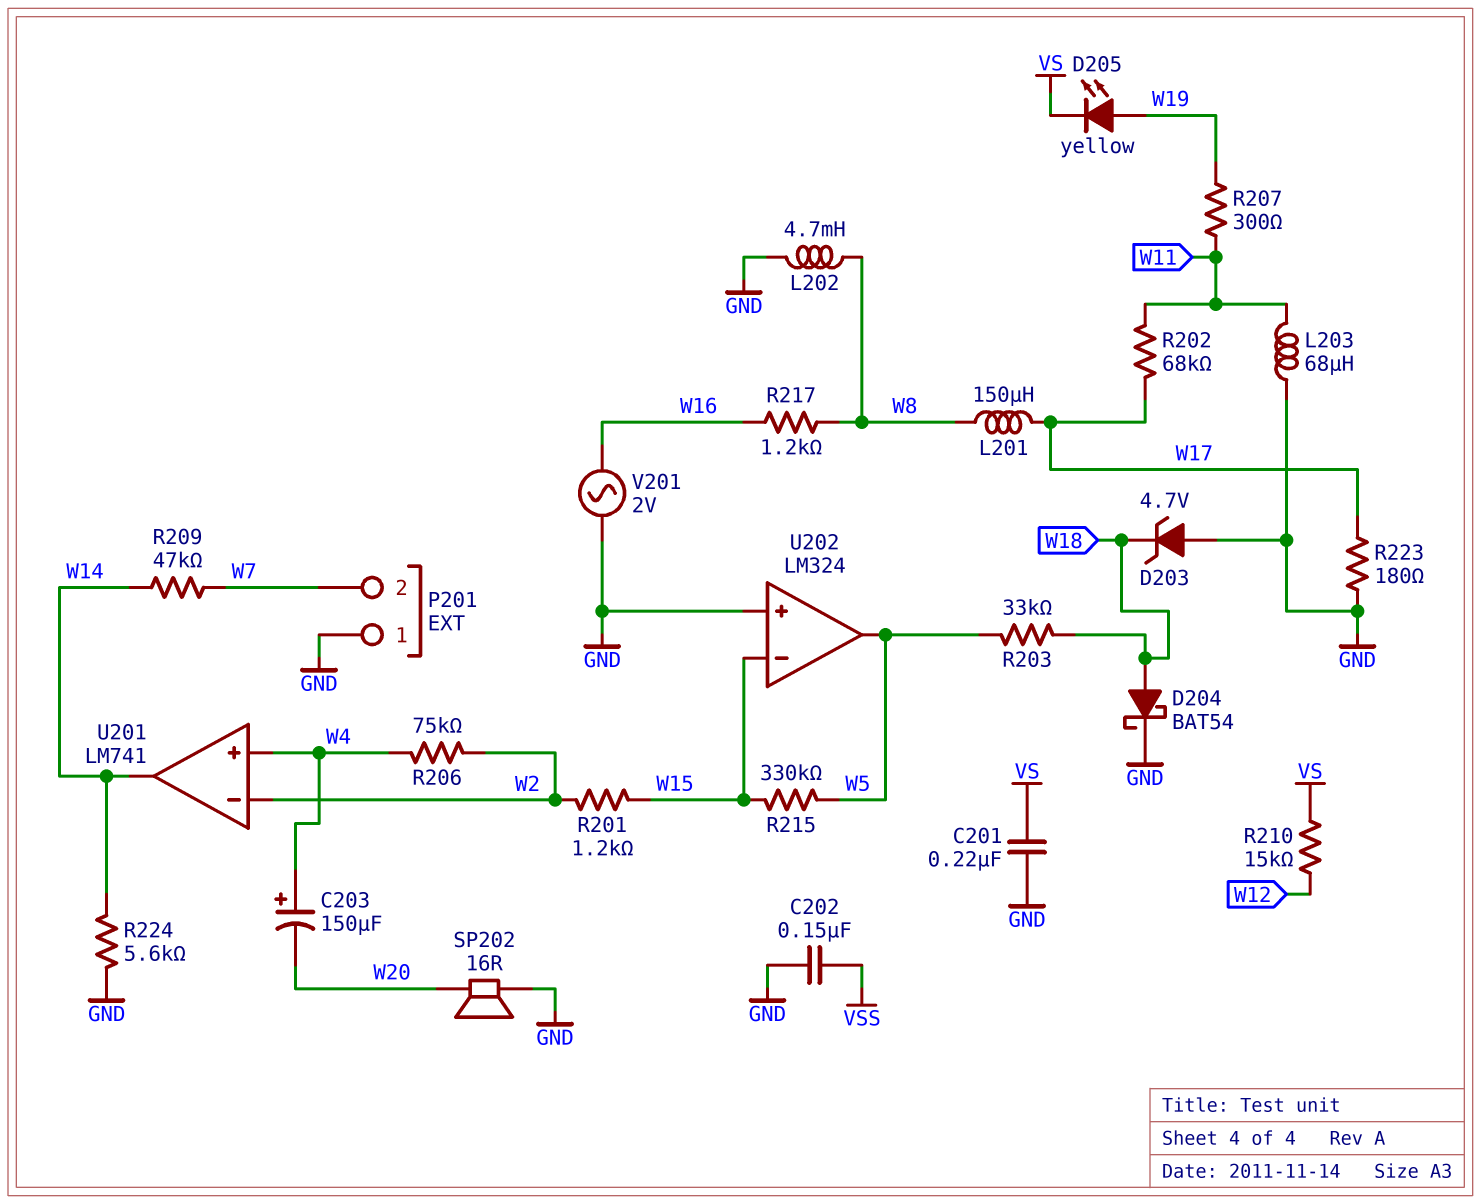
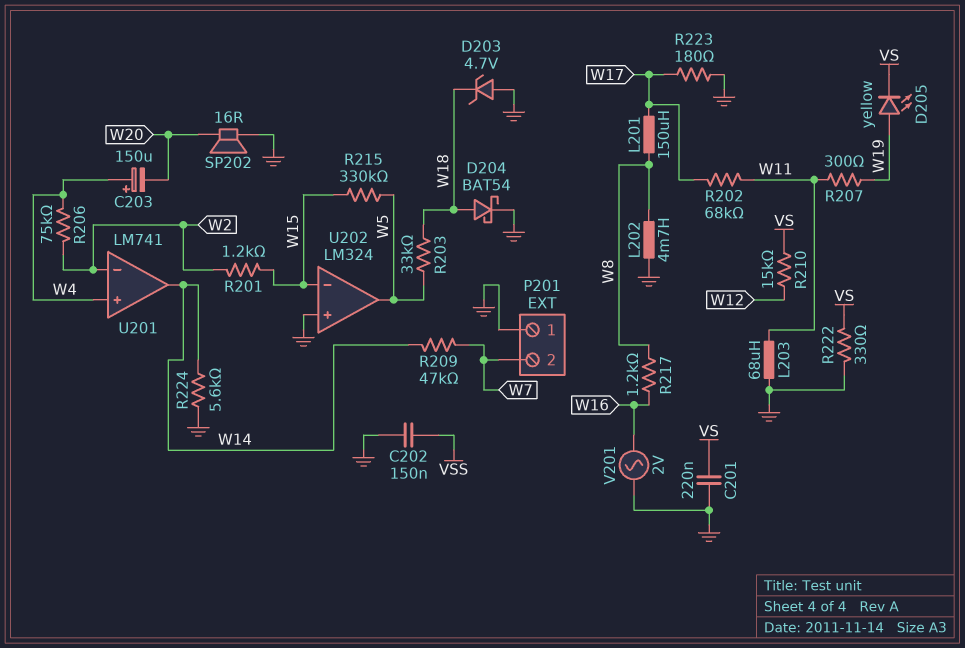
R222: none -> 330 (GND, VS)

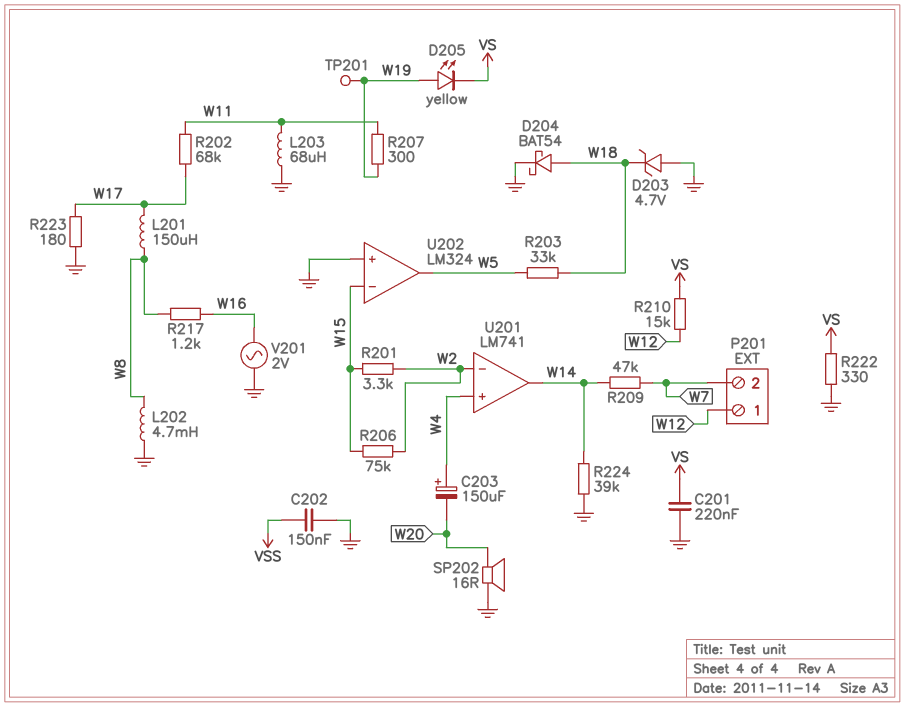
P201 pin 1: GND -> W12
R201: 1.2k (W2, W15) -> 3.3k (W2, W15)
R206: 75k (W2, W4) -> 75k (W2, W15)
R215: 330k (W5, W15) -> none
R224: 5.6k (GND, W14) -> 39k (GND, W14)
TP201: none -> test point (W19)

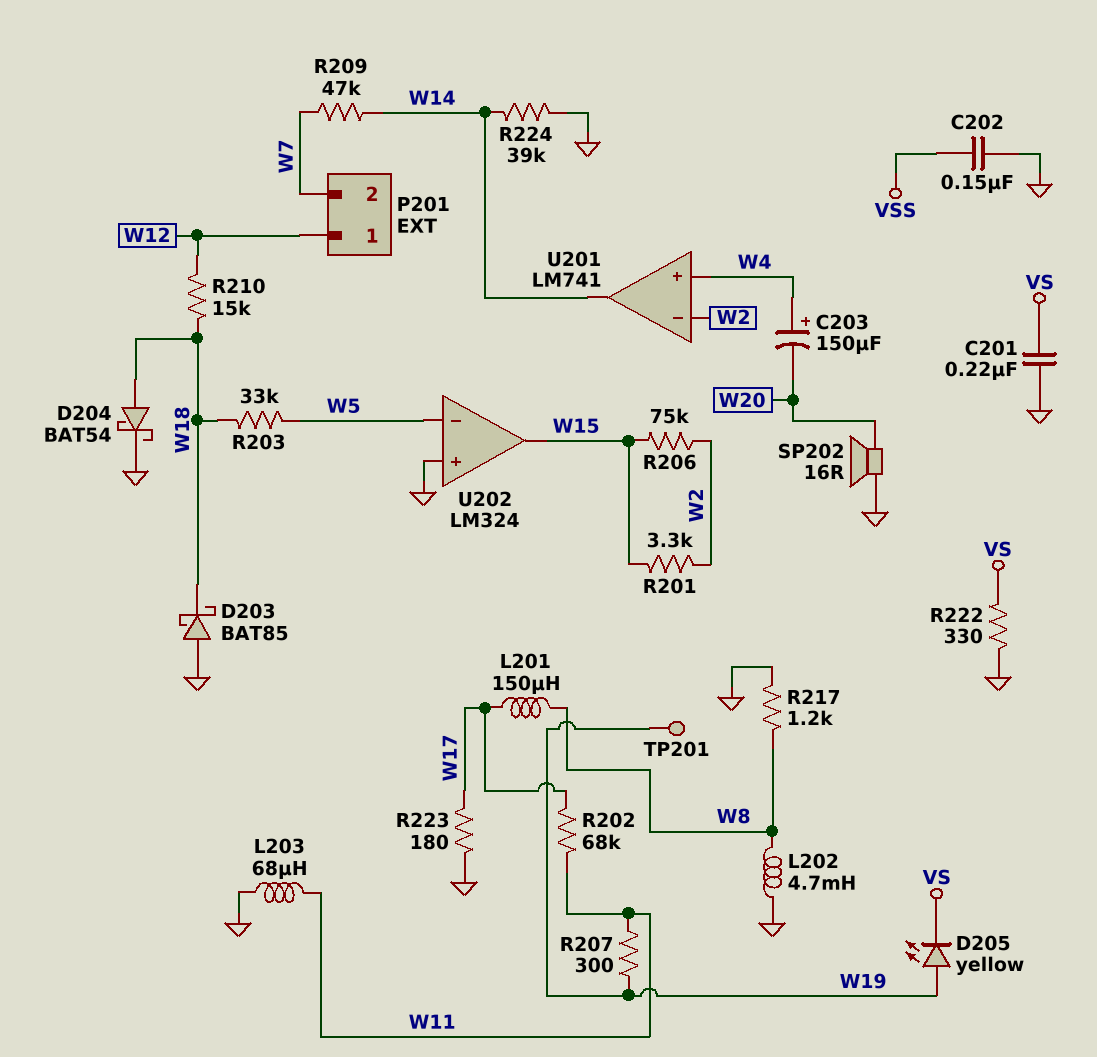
D203: zener 4.7V (A GND, K W18) -> schottky BAT85 (A GND, K W18)
R210: 15k (VS, W12) -> 15k (W12, W18)
R217: 1.2k (W8, W16) -> 1.2k (GND, W8)
U202 pin in-: W15 -> W5
U202 pin out: W5 -> W15
V201: AC 2V (GND, W16) -> none

